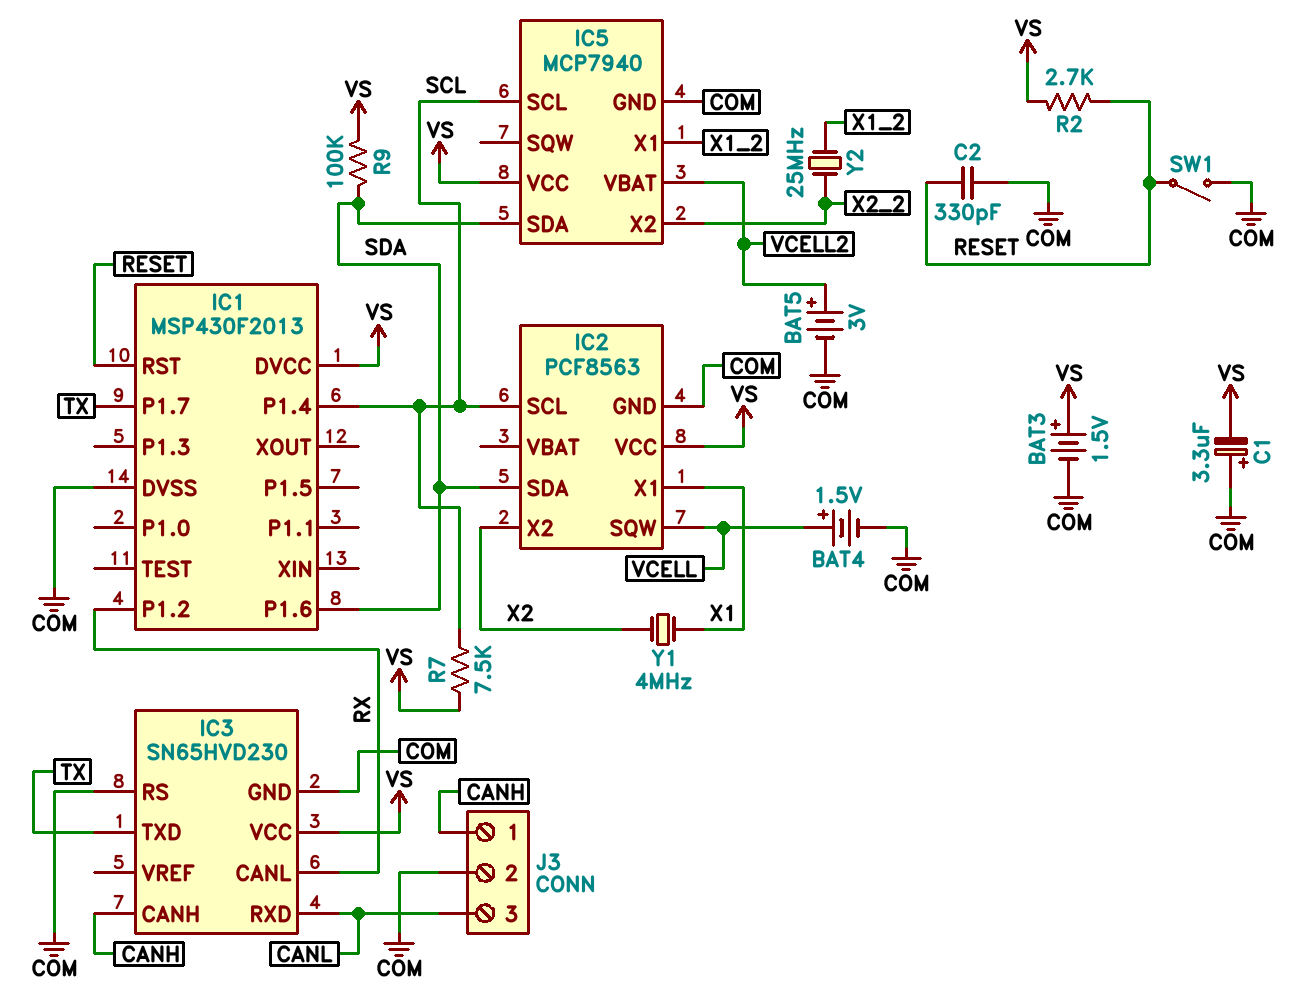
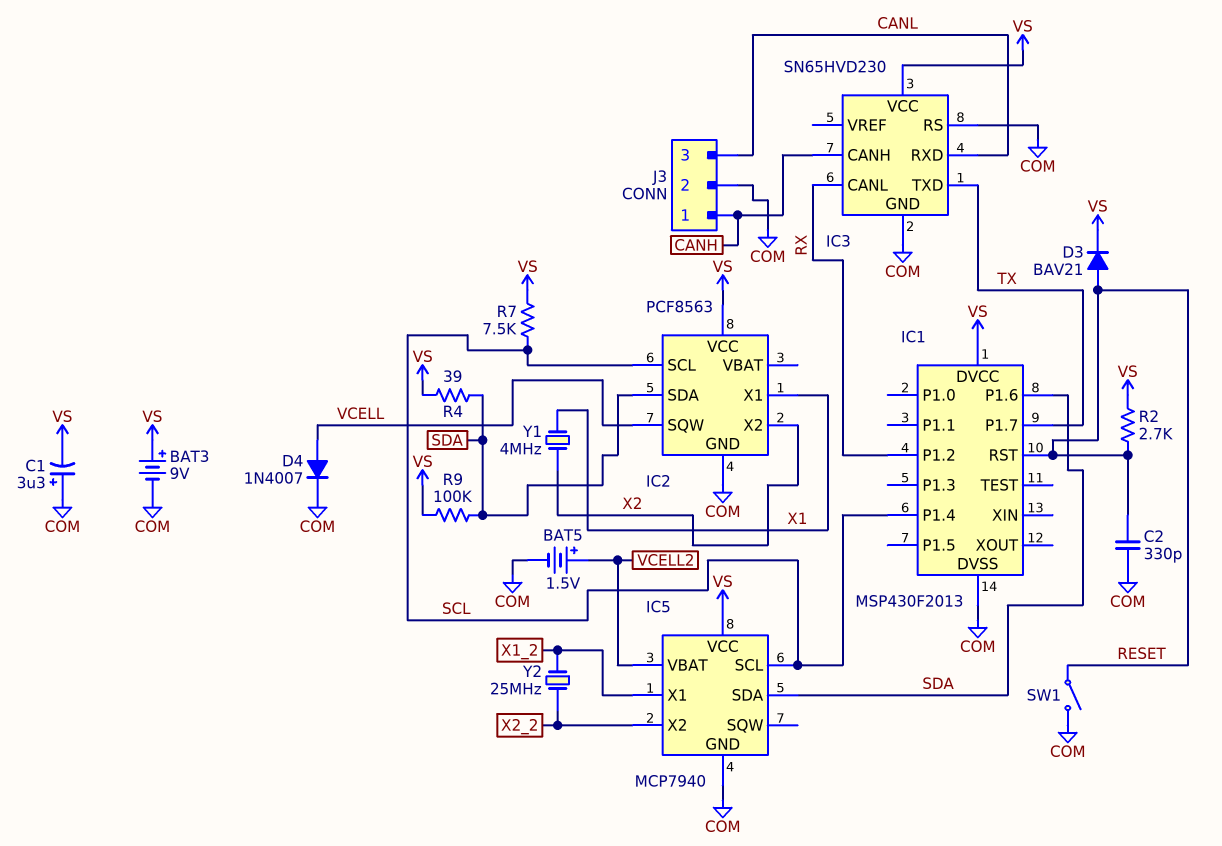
BAT3: 1.5V (plus VS, minus COM) -> 9V (plus VS, minus COM)
BAT4: 1.5V (plus VCELL, minus COM) -> none
BAT5: 3V (plus VCELL2, minus COM) -> 1.5V (plus VCELL2, minus COM)
D3: none -> diode BAV21 (A RESET, K VS)
D4: none -> diode 1N4007 (A VCELL, K COM)
R4: none -> 39 (SDA, VS)

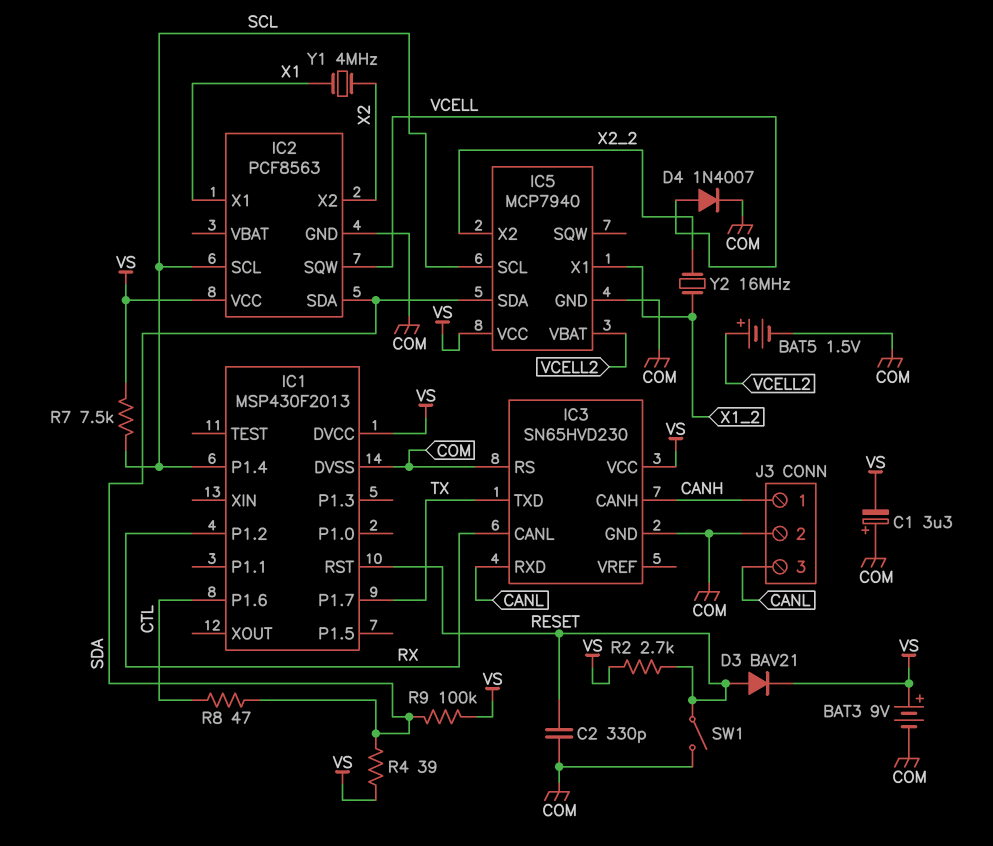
IC1 pin P1.6: SDA -> CTL
R8: none -> 47 (CTL, SDA)
Y2: 25MHz (X1_2, X2_2) -> 16MHz (X1_2, X2_2)

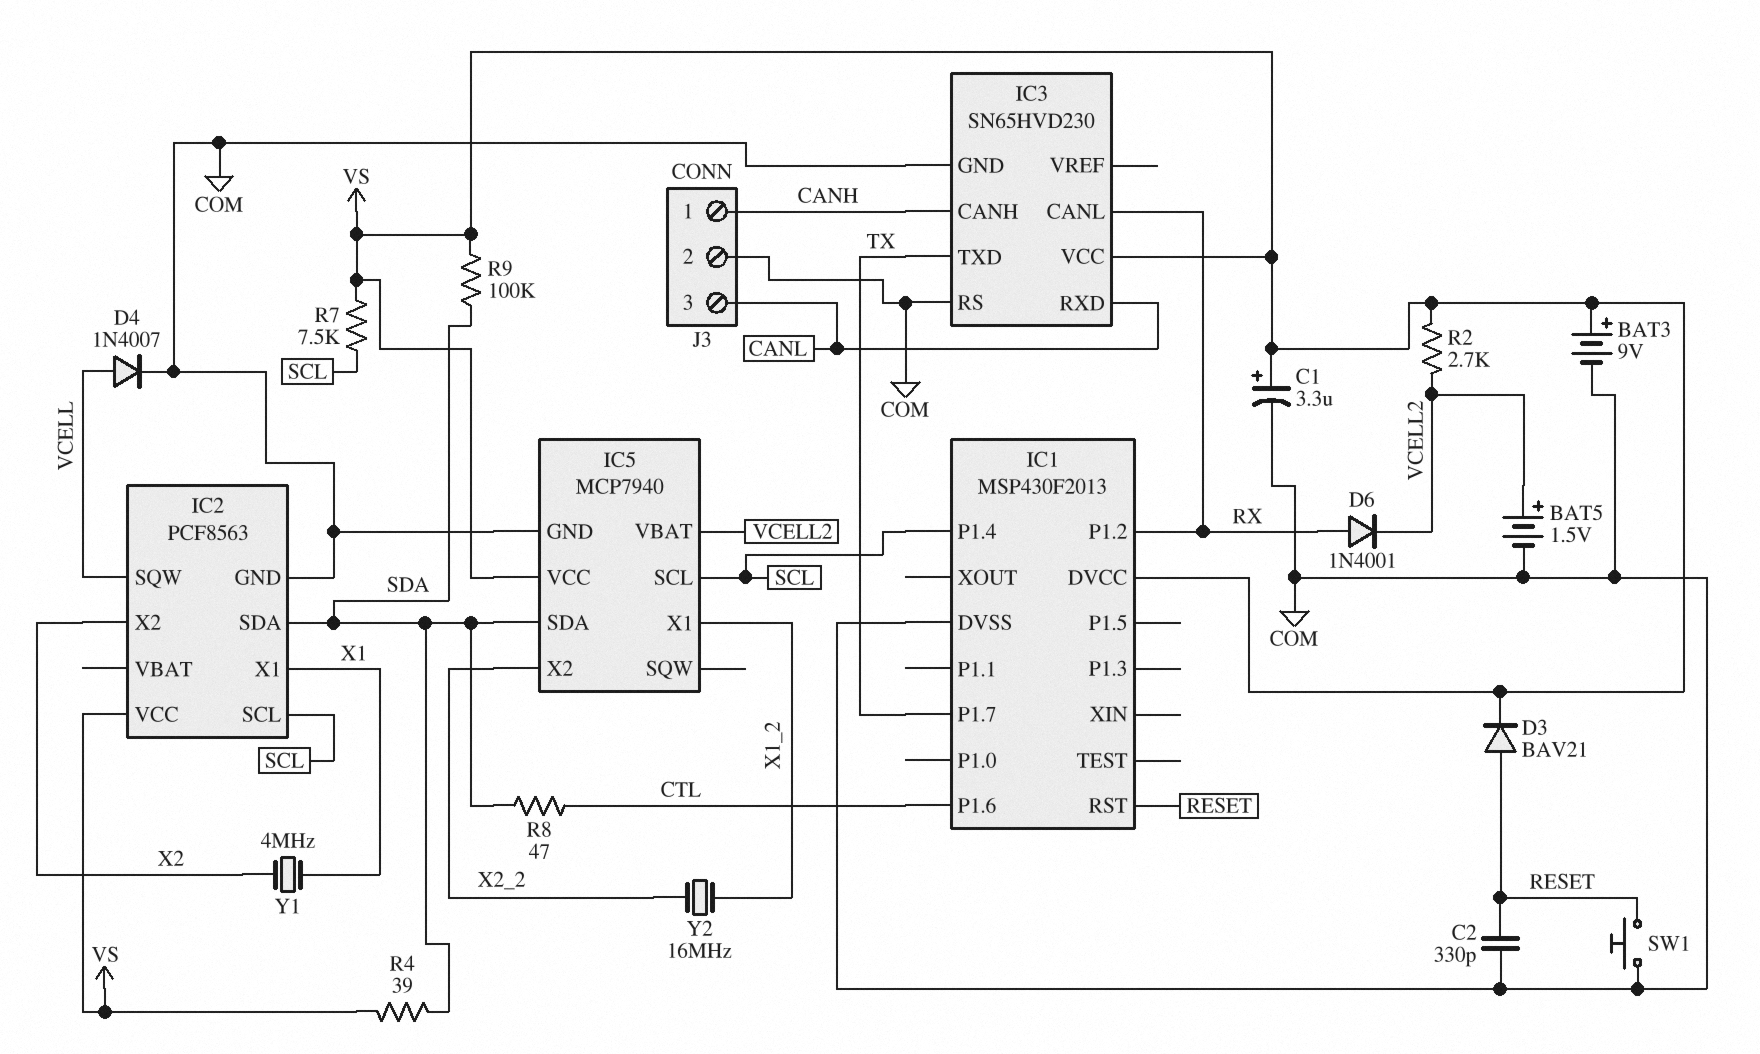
C1: 3.3uF (plus COM, minus VS) -> 3.3uF (plus VS, minus COM)
D6: none -> diode 1N4001 (A RX, K VCELL2)
R2: 2.7k (RESET, VS) -> 2.7k (VCELL2, VS)
SW1: switch (COM, RESET) -> button (COM, RESET)

